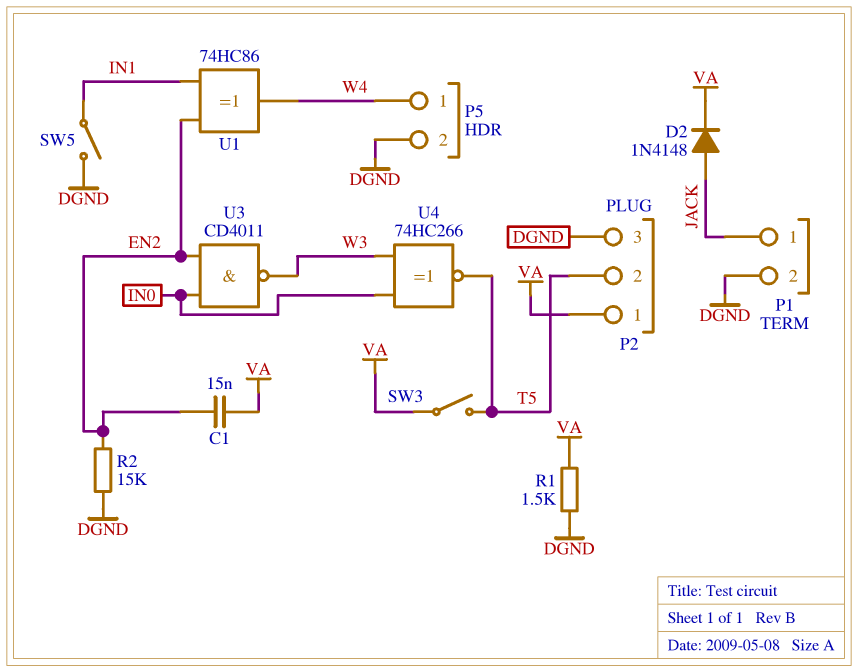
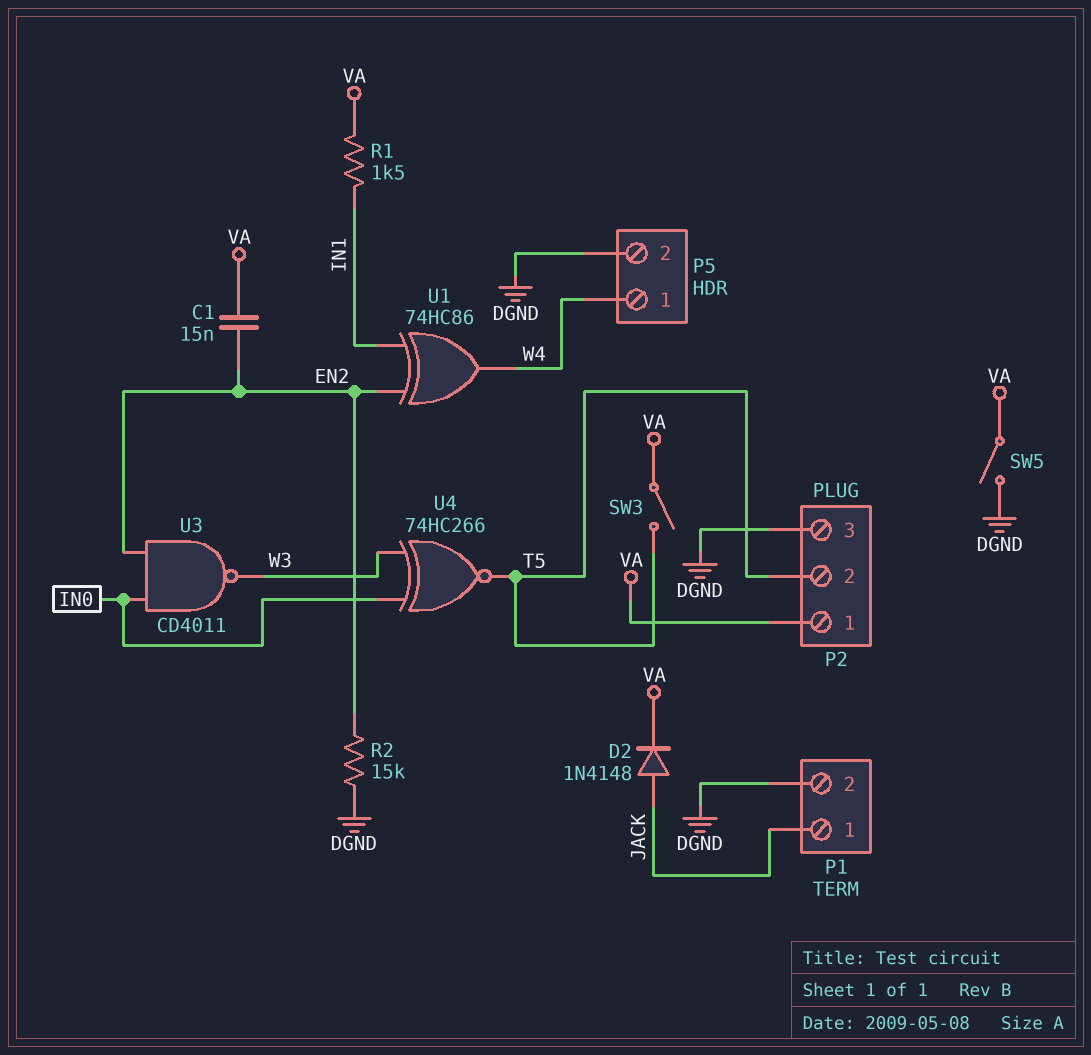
R1: 1.5k (DGND, VA) -> 1.5k (IN1, VA)
SW5: switch (DGND, IN1) -> switch (DGND, VA)

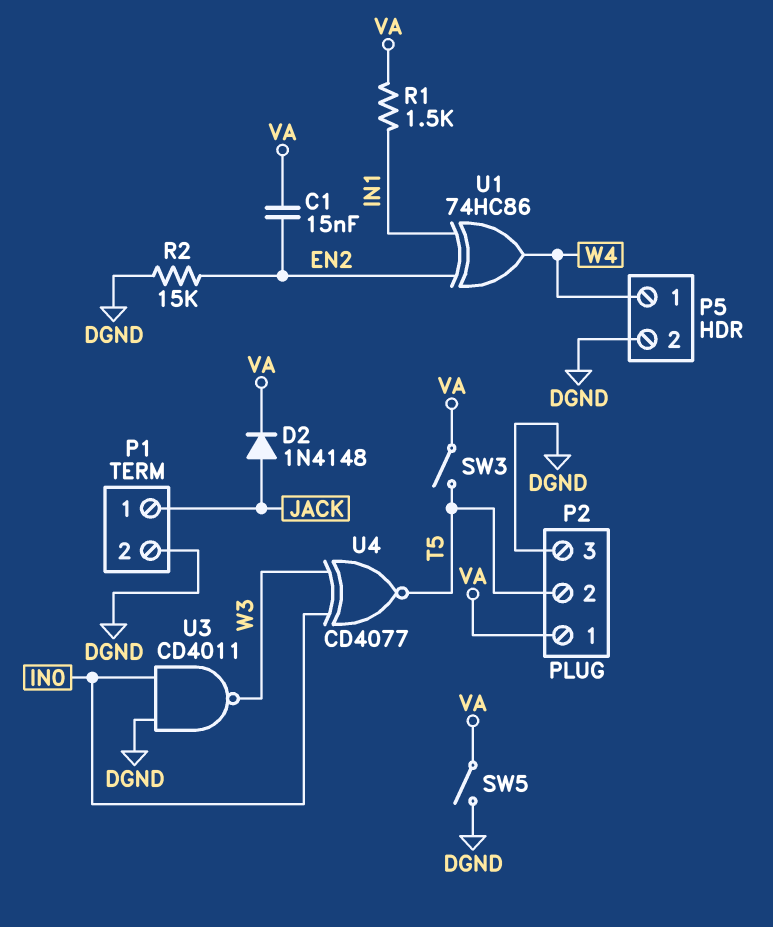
U3: NAND CD4011 (in EN2, in IN0, out W3) -> NAND CD4011 (in DGND, in IN0, out W3)
U4: XNOR 74HC266 (in IN0, in W3, out T5) -> XNOR CD4077 (in IN0, in W3, out T5)

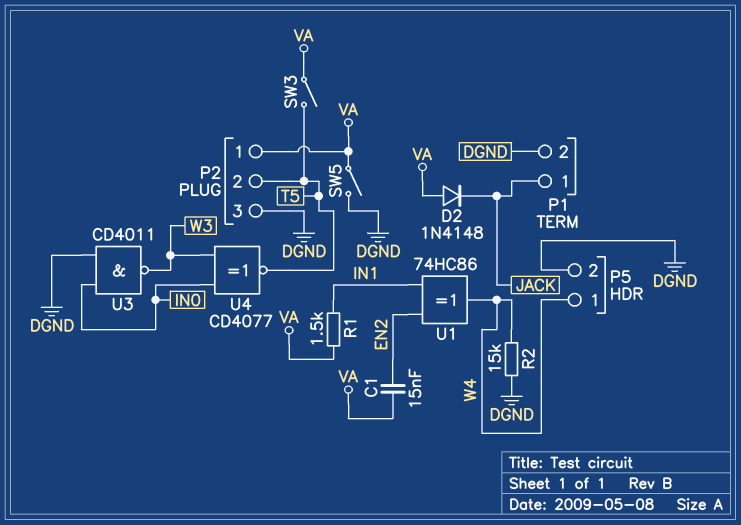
D2: diode 1N4148 (A JACK, K VA) -> diode 1N4148 (A VA, K JACK)
R2: 15k (DGND, EN2) -> 15k (DGND, W4)

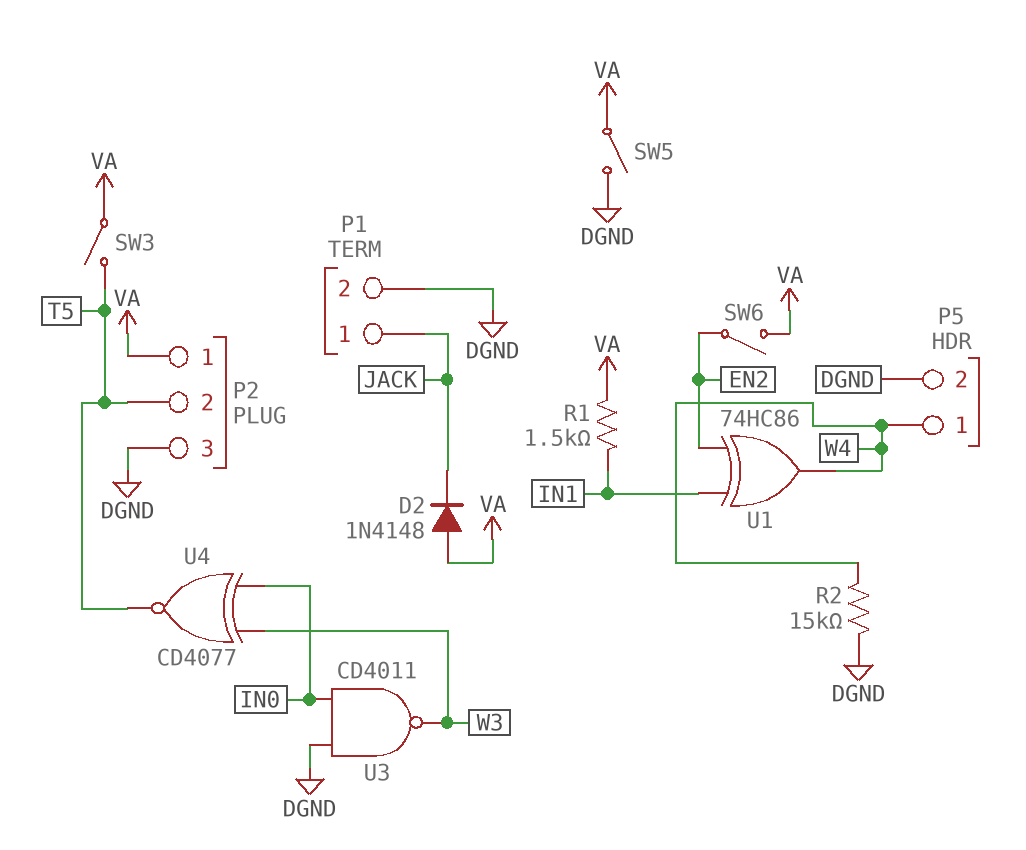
C1: 15nF (EN2, VA) -> none
SW6: none -> switch (EN2, VA)

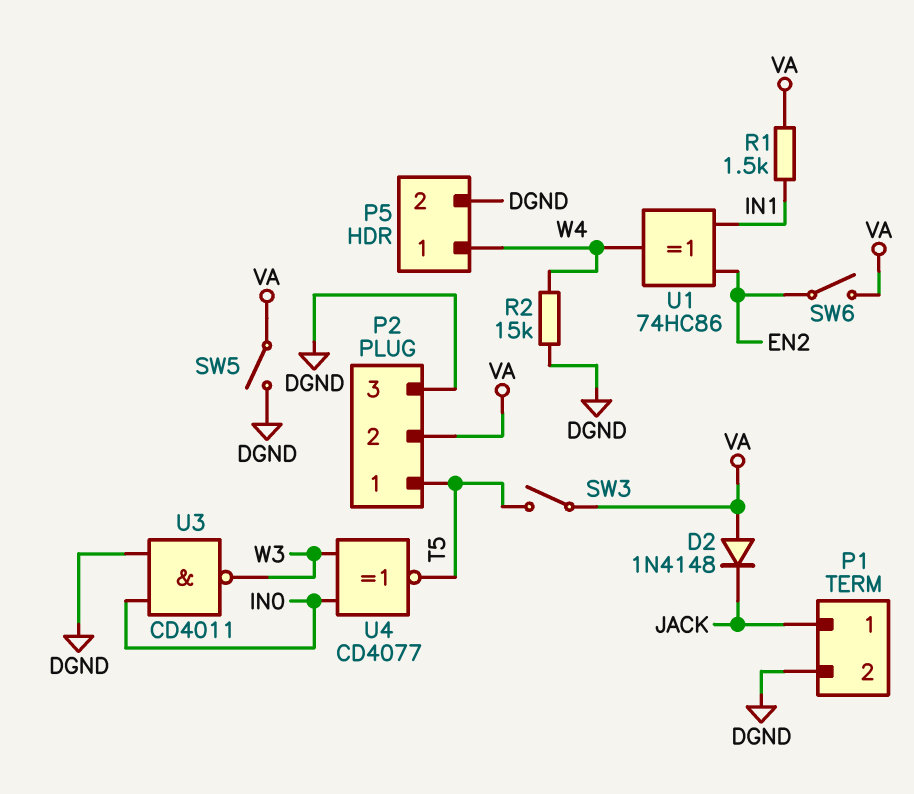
P2 pin 1: VA -> T5
P2 pin 2: T5 -> VA

